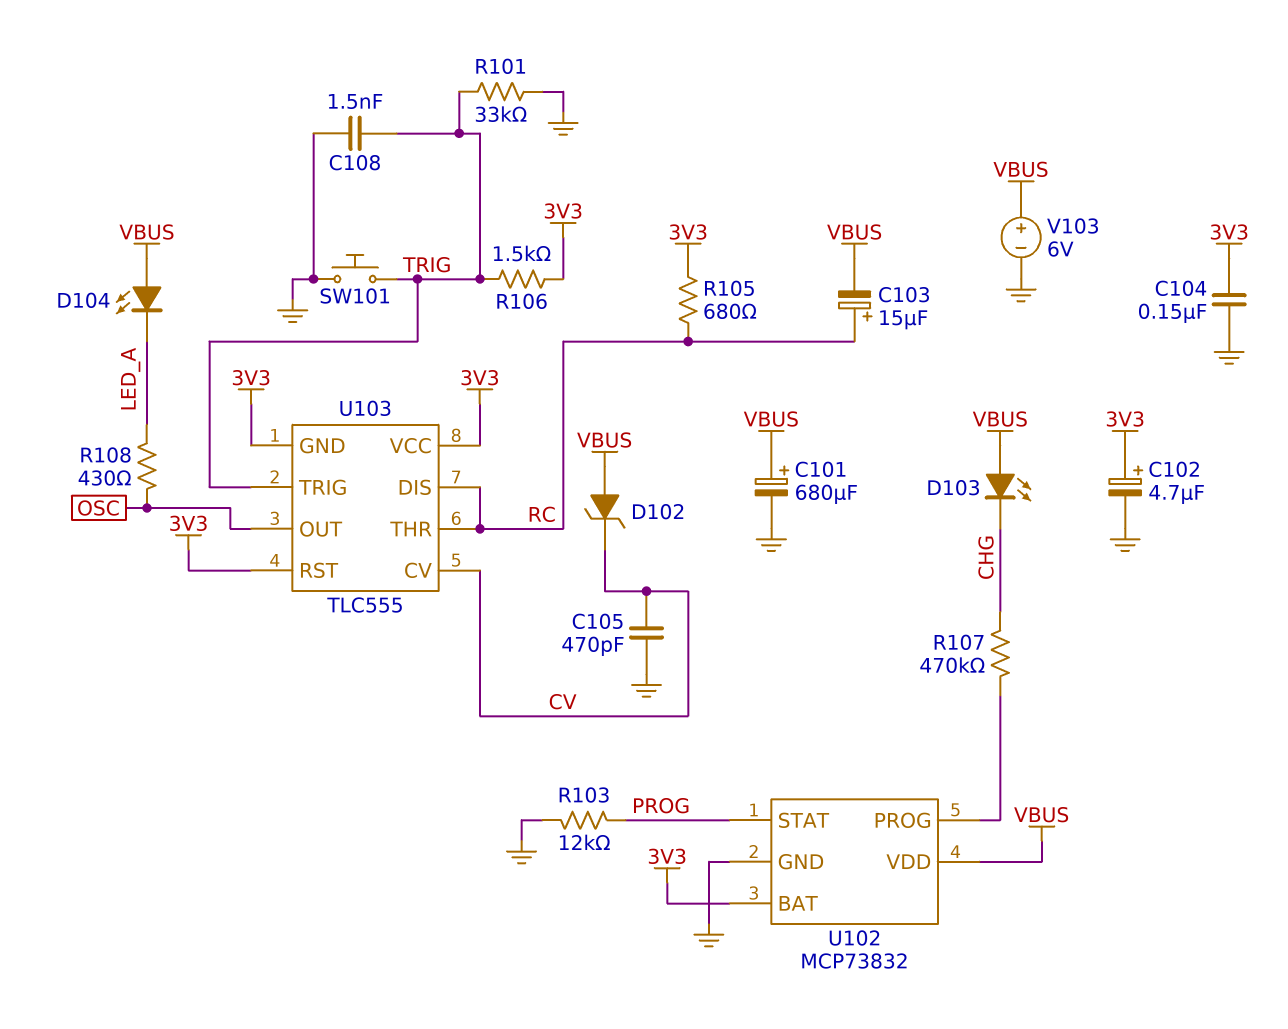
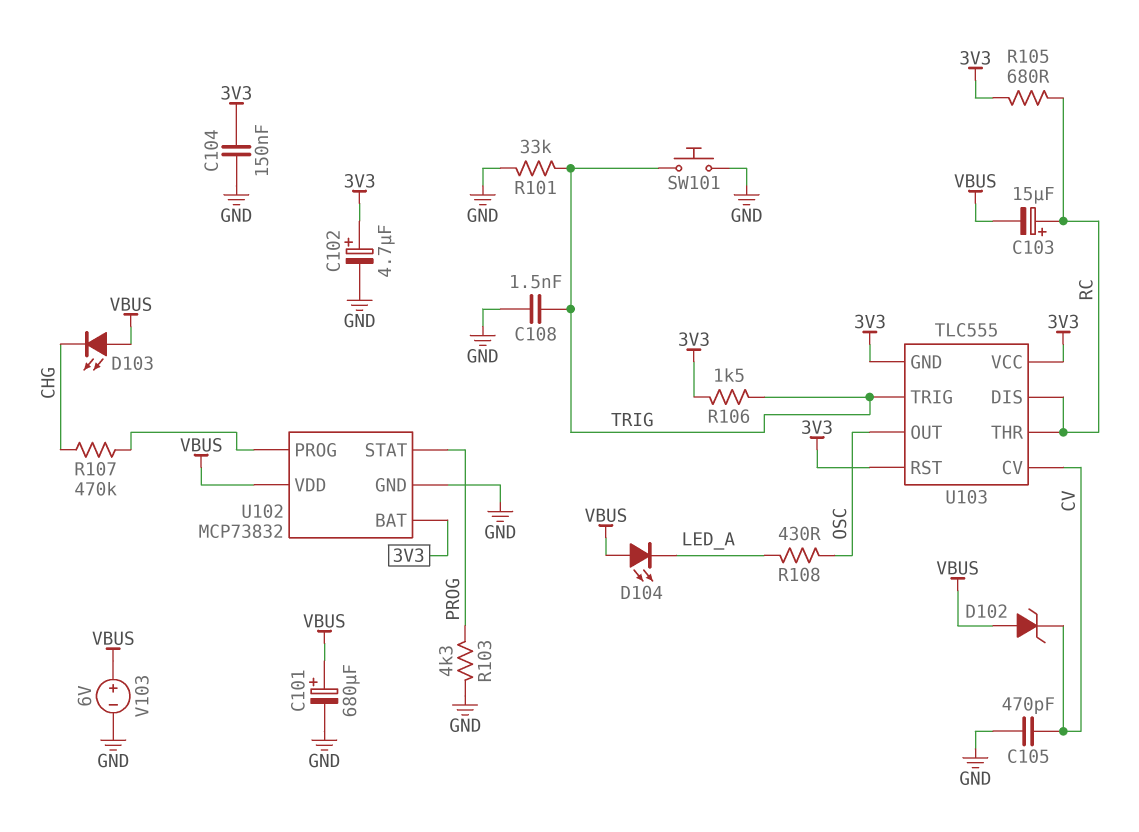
R103: 12k (GND, PROG) -> 4.3k (GND, PROG)

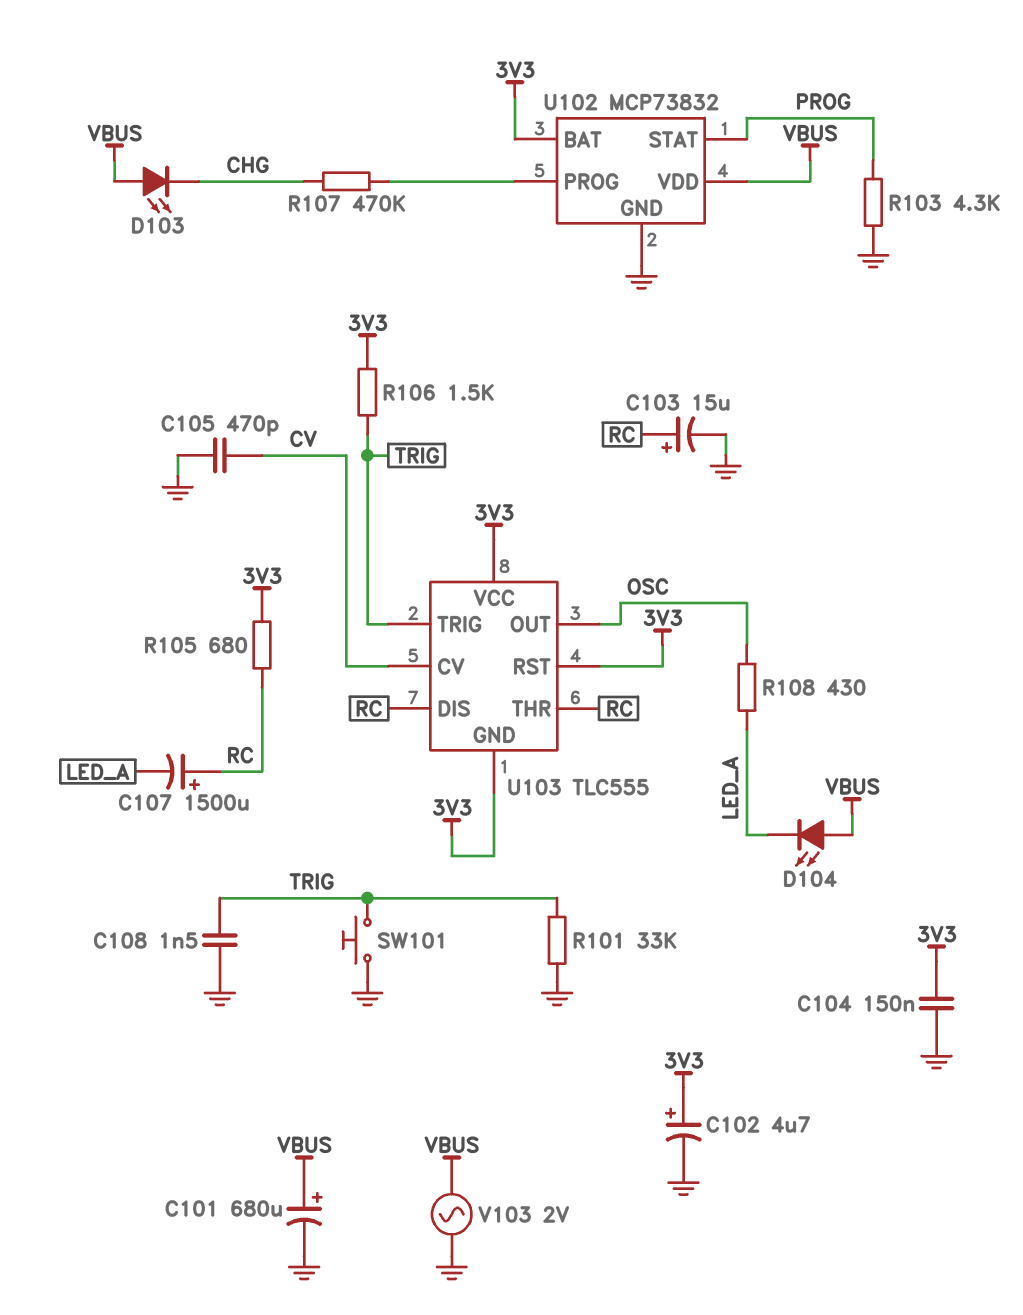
C103: 15uF (plus RC, minus VBUS) -> 15uF (plus RC, minus GND)
C107: none -> 1500uF (plus RC, minus LED_A)
D102: zener (A VBUS, K CV) -> none
V103: 6V (plus VBUS, minus GND) -> AC 2V (GND, VBUS)

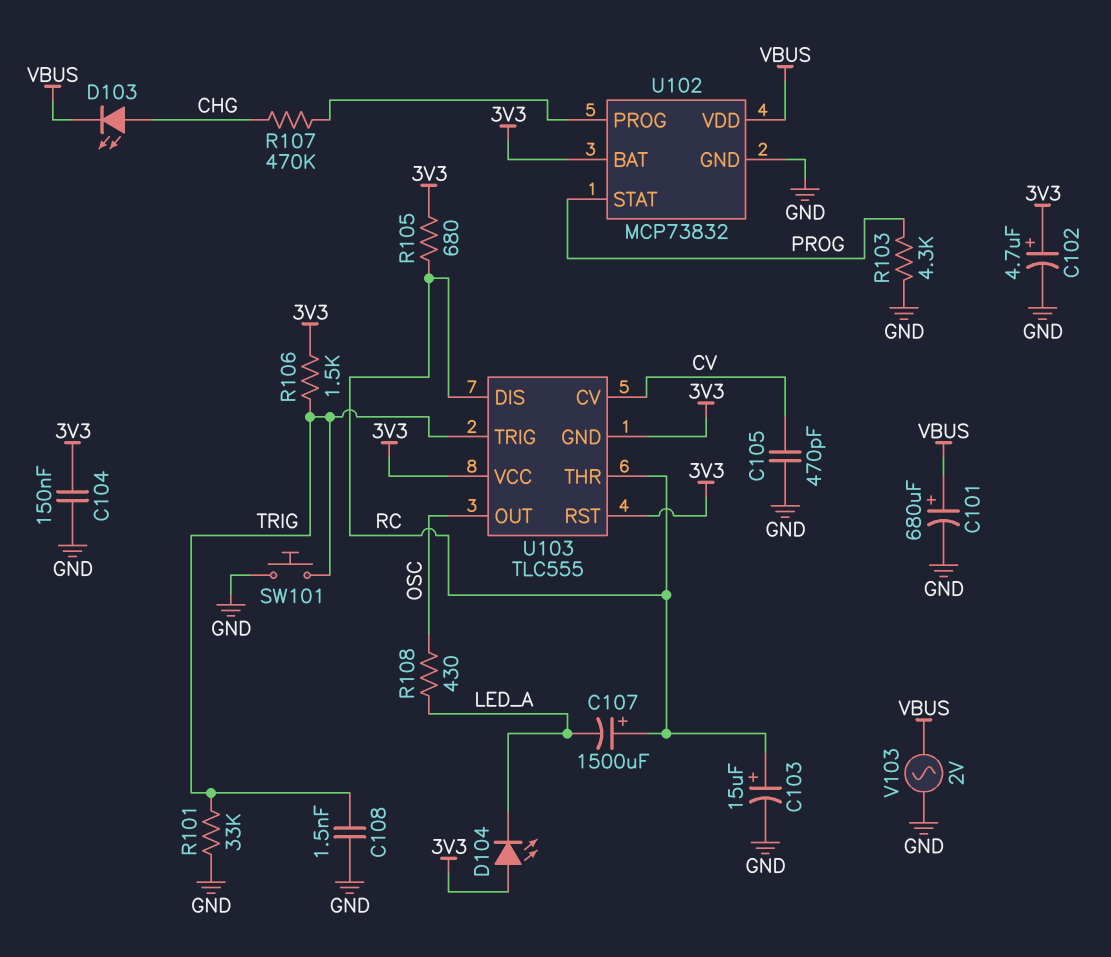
D103: LED (A VBUS, K CHG) -> LED (A CHG, K VBUS)
D104: LED (A VBUS, K LED_A) -> LED (A 3V3, K LED_A)

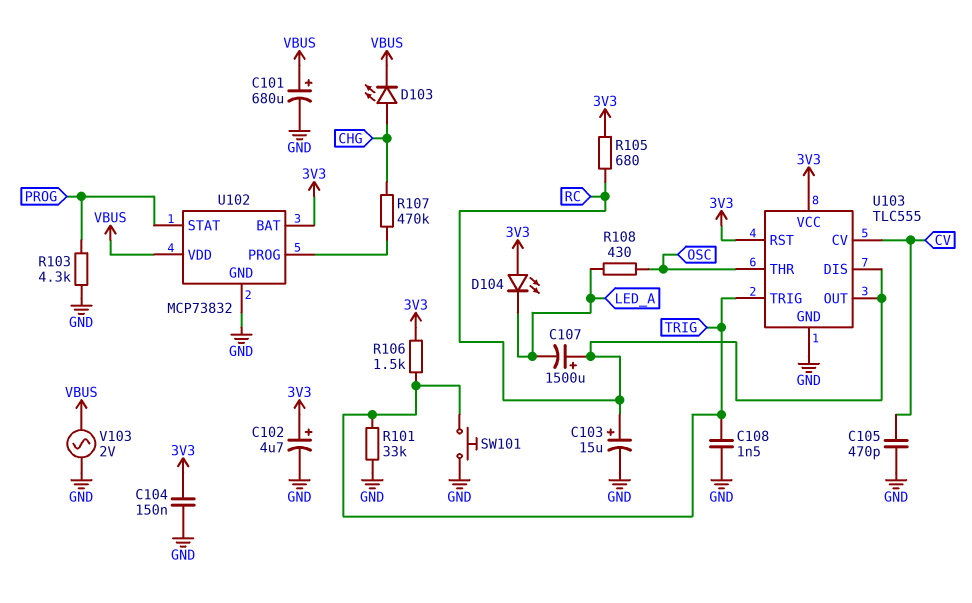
U103 pin GND: 3V3 -> GND
U103 pin OUT: OSC -> RC
U103 pin THR: RC -> OSC

